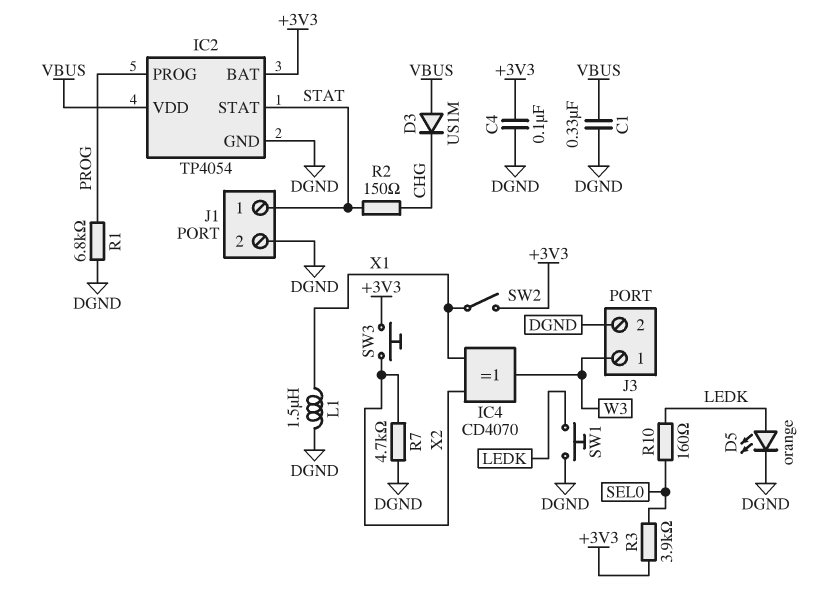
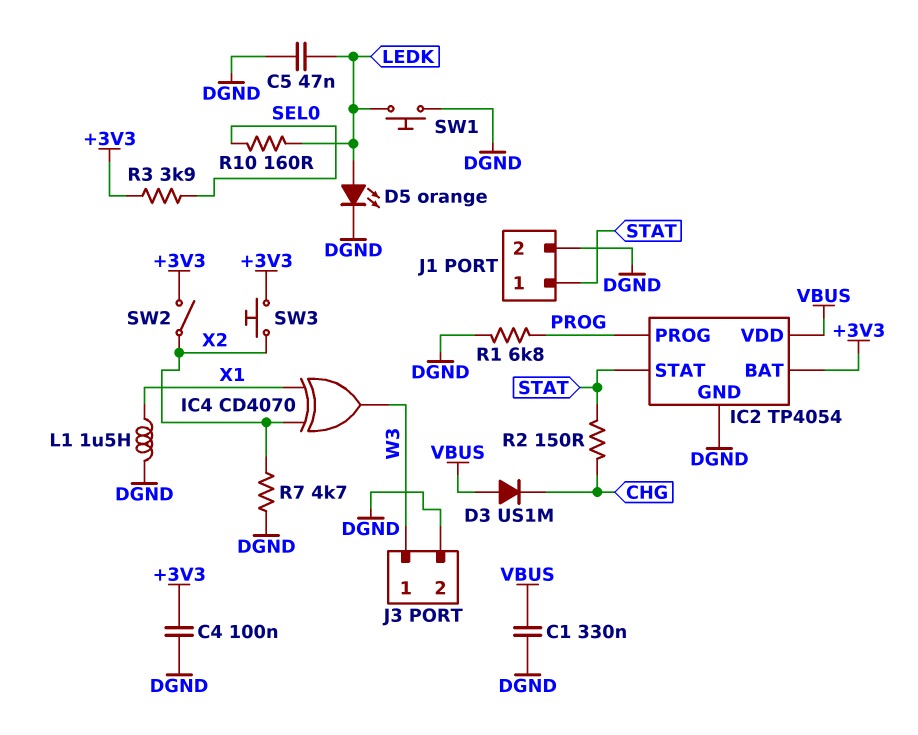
C5: none -> 47nF (DGND, LEDK)
SW2: switch (+3V3, X1) -> switch (+3V3, X2)

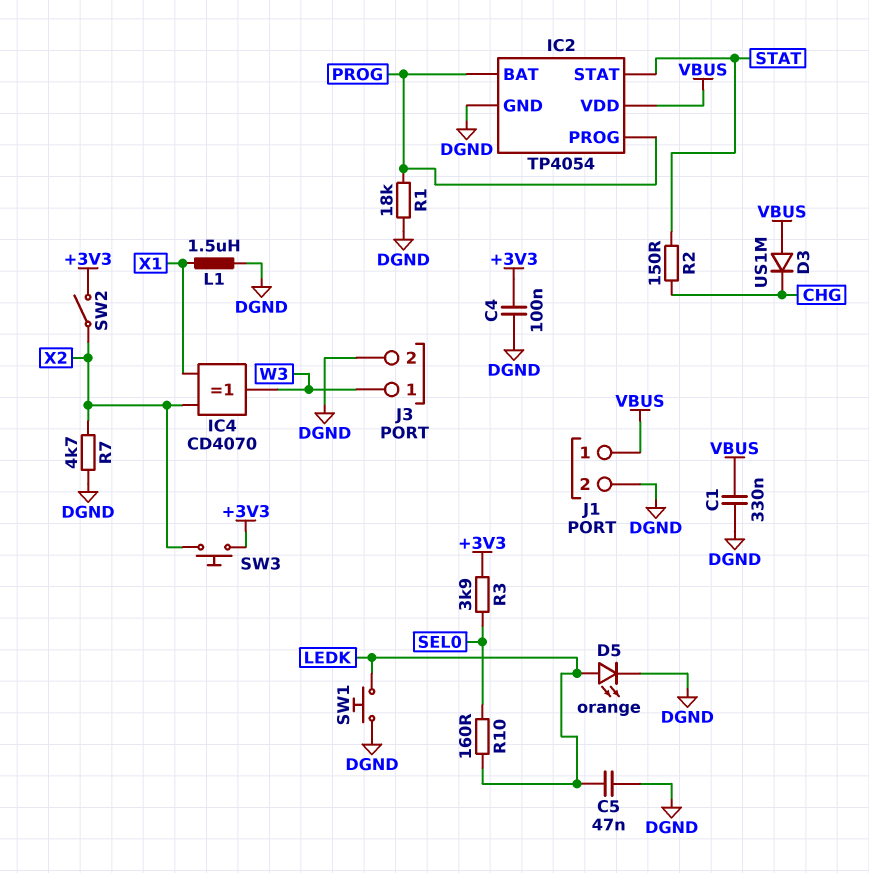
IC2 pin BAT: +3V3 -> PROG
J1 pin 1: STAT -> VBUS
R1: 6.8k (DGND, PROG) -> 18k (DGND, PROG)

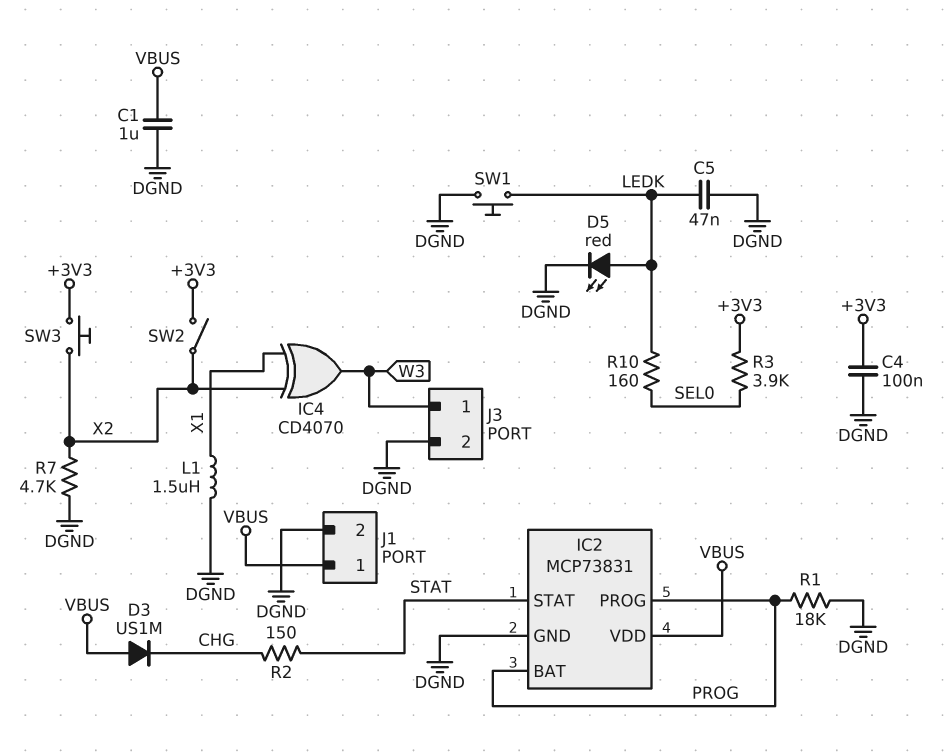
C1: 330nF (DGND, VBUS) -> 1uF (DGND, VBUS)
D5: LED orange (A LEDK, K DGND) -> LED red (A LEDK, K DGND)
IC2: TP4054 -> MCP73831

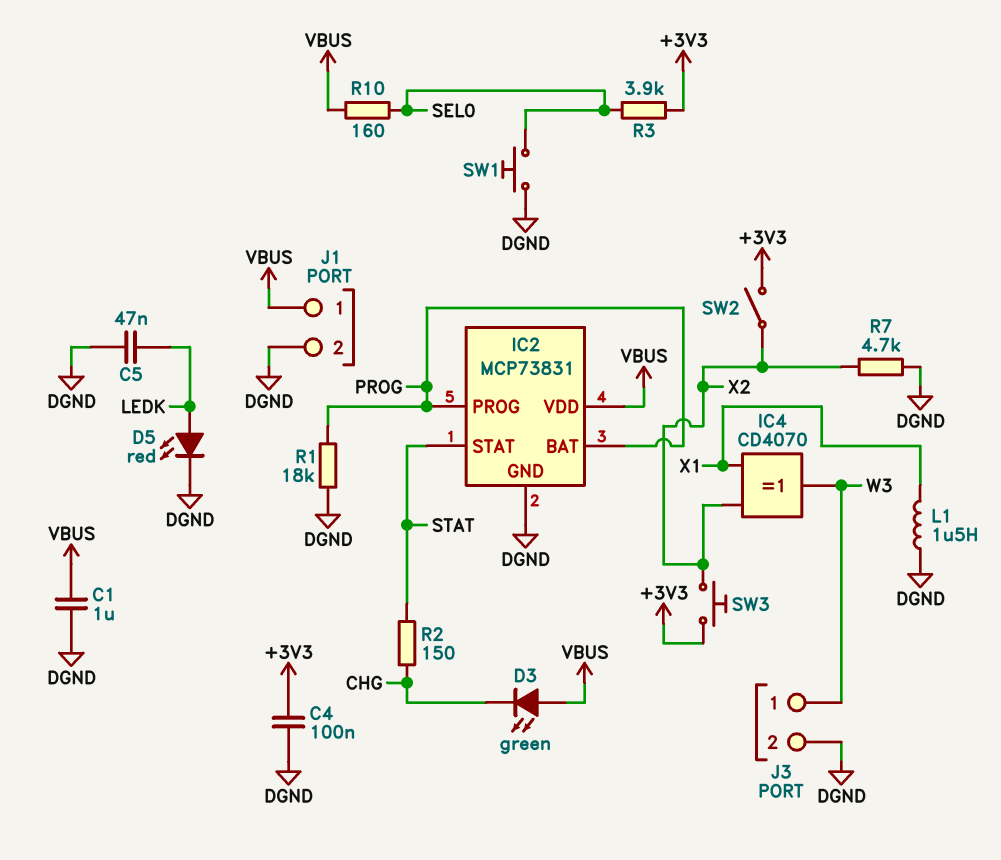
D3: diode US1M (A VBUS, K CHG) -> LED green (A VBUS, K CHG)
R10: 160 (LEDK, SEL0) -> 160 (SEL0, VBUS)
SW1: button (DGND, LEDK) -> button (DGND, SEL0)

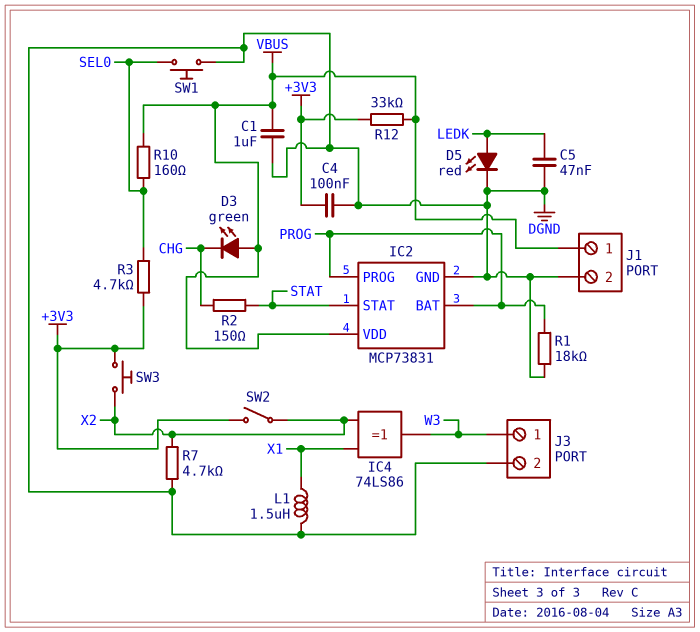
IC4: XOR CD4070 (in X1, in X2, out W3) -> XOR 74LS86 (in X1, in X2, out W3)
R3: 3.9k (+3V3, SEL0) -> 4.7k (+3V3, SEL0)
R12: none -> 33k (+3V3, VBUS)

